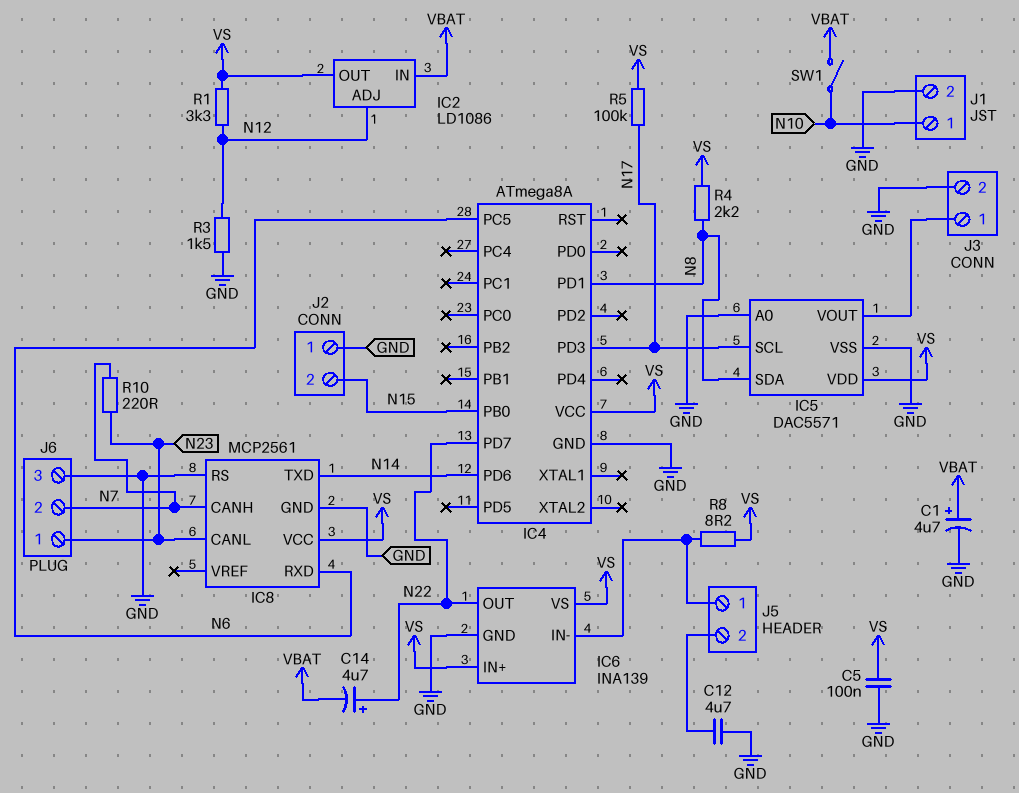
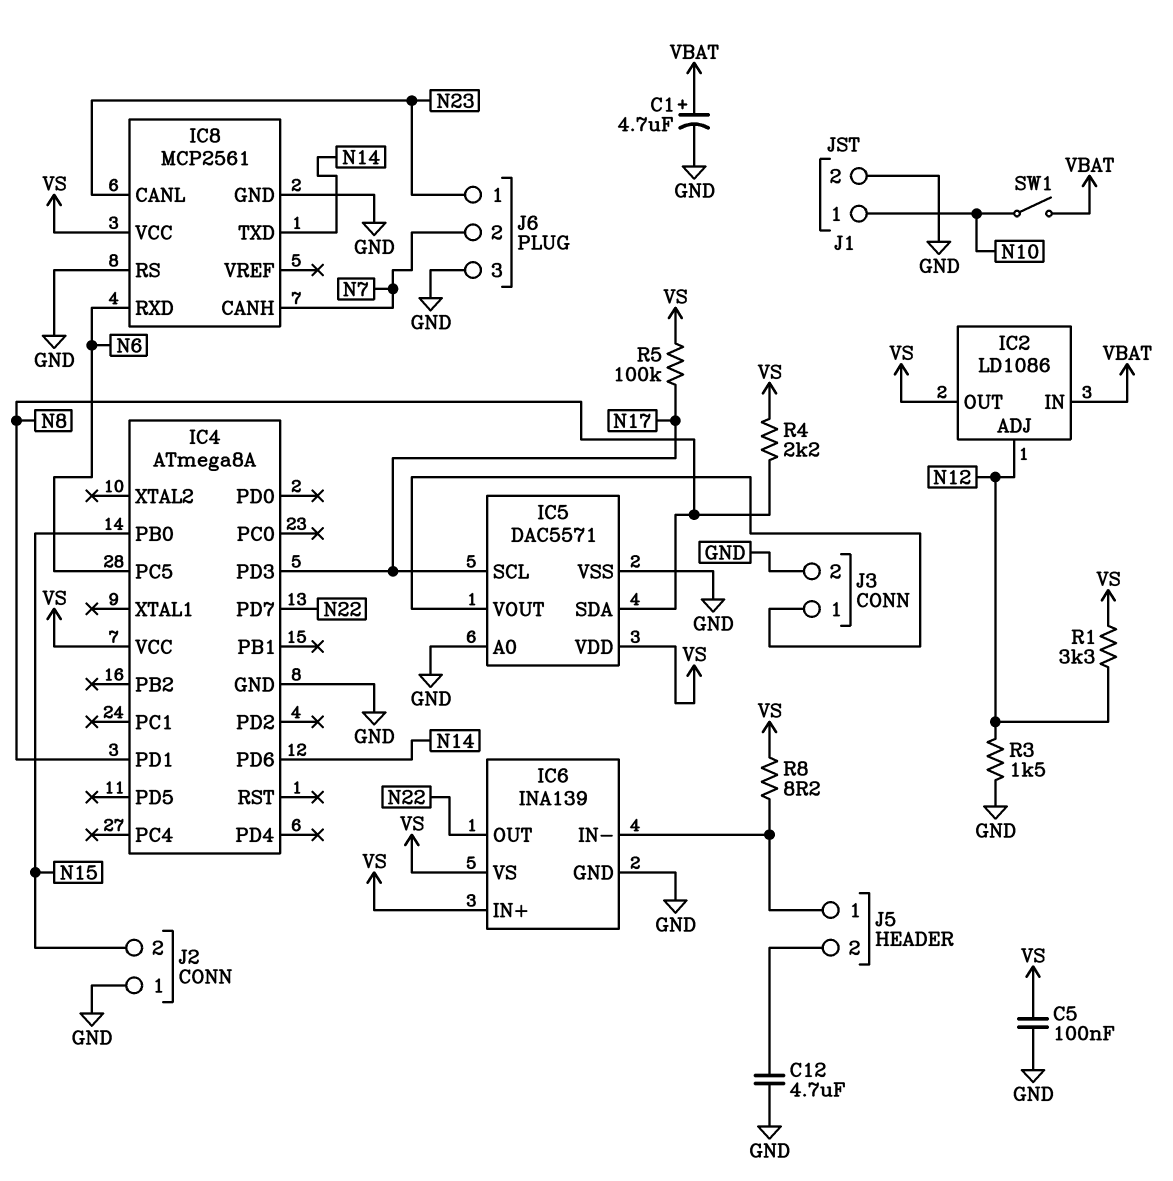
C14: 4.7uF (plus N22, minus VBAT) -> none
R10: 220 (N7, N23) -> none

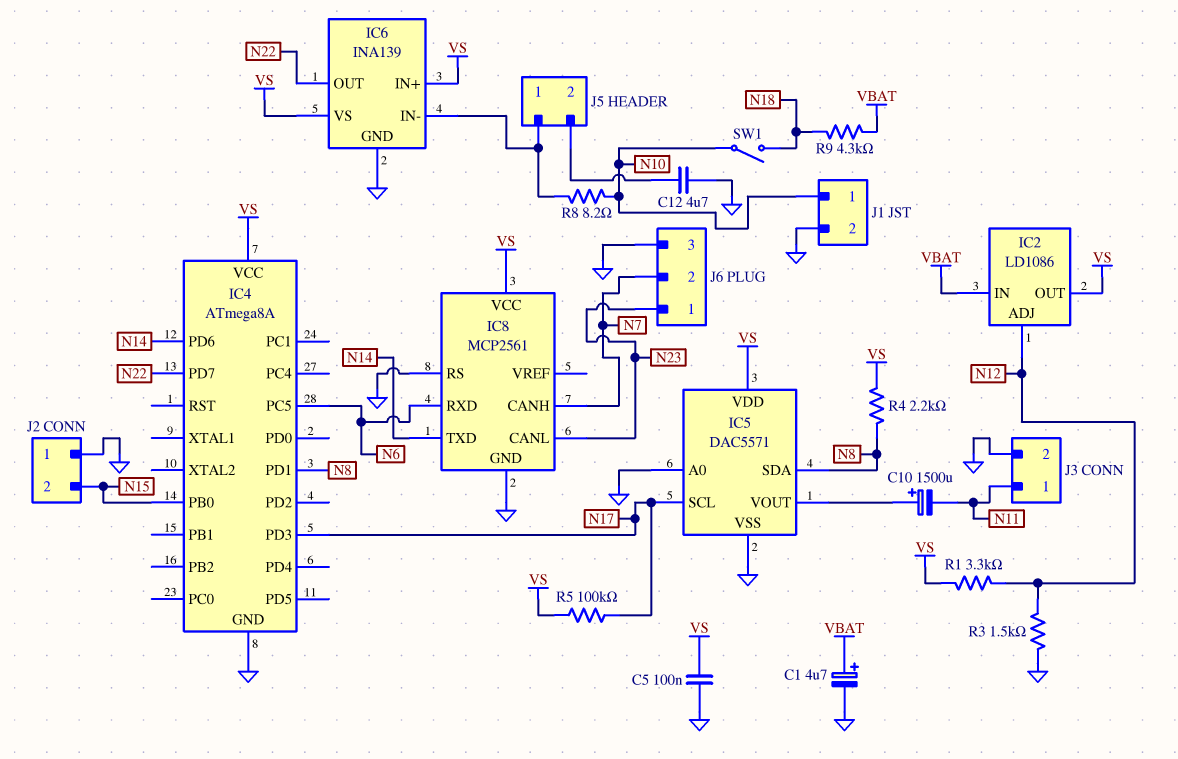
C10: none -> 1500uF (plus IC5/VOUT, minus N11)
J3 pin 1: IC5/VOUT -> N11
R8: 8.2 (IC6/IN-, VS) -> 8.2 (IC6/IN-, N10)
R9: none -> 4.3k (N18, VBAT)
SW1: switch (N10, VBAT) -> switch (N10, N18)

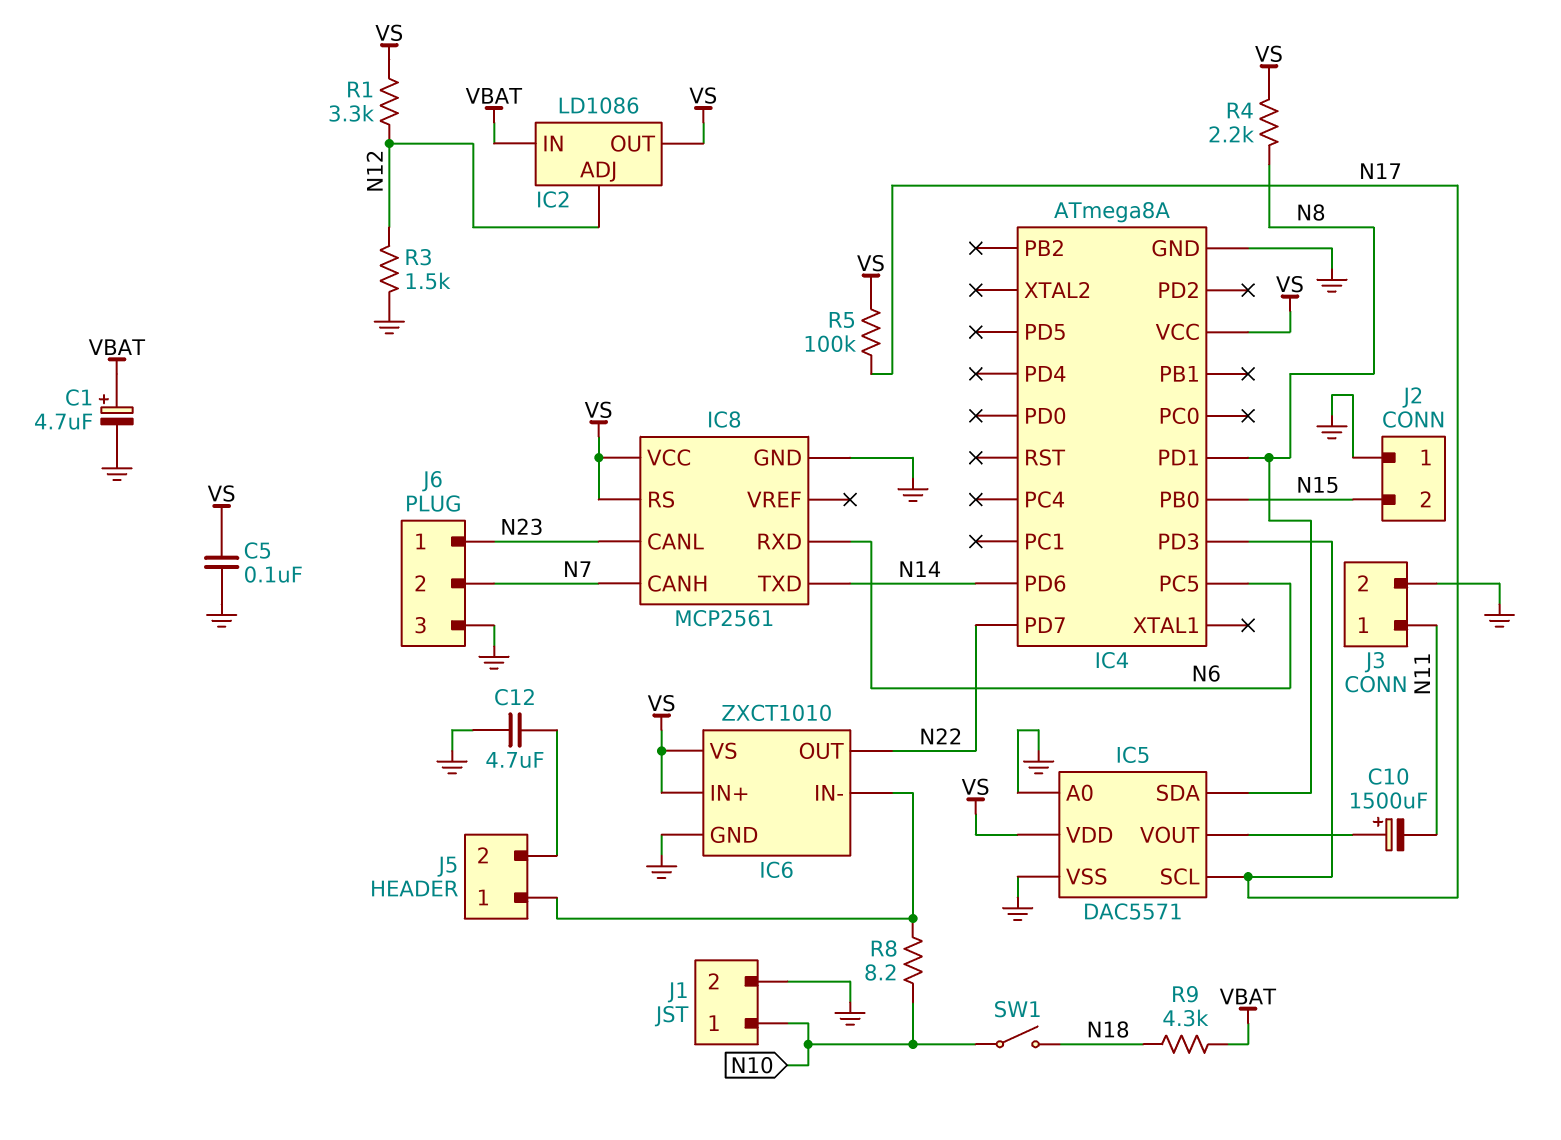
IC6: INA139 -> ZXCT1010
IC8 pin RS: GND -> VS

